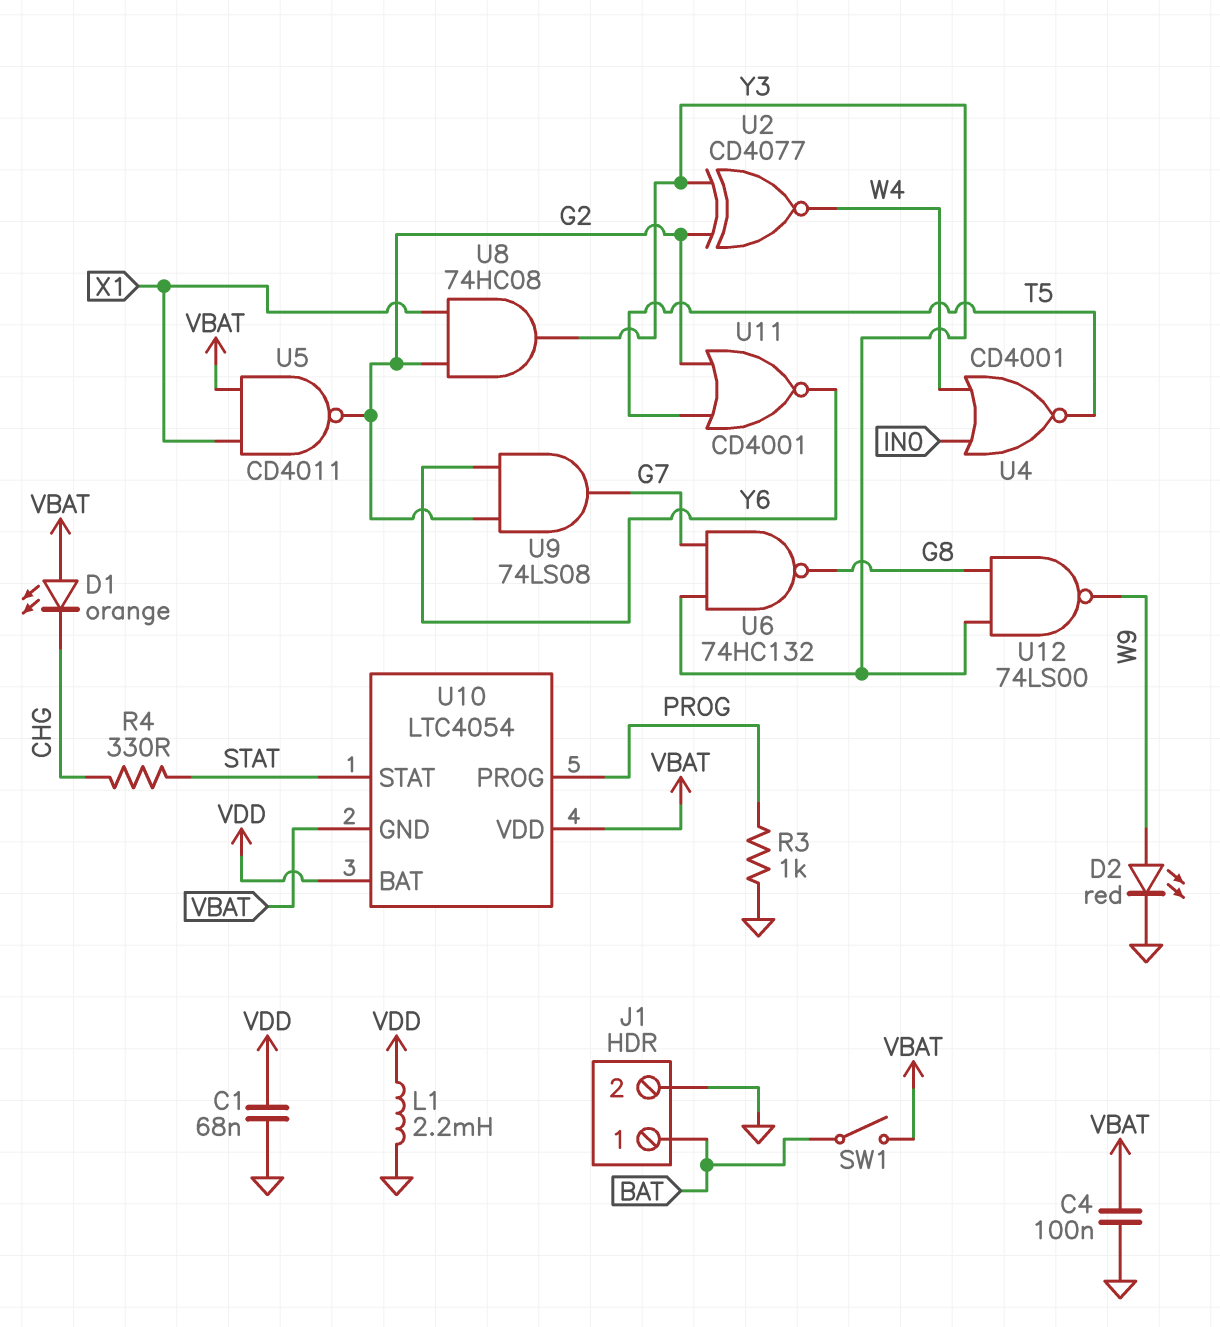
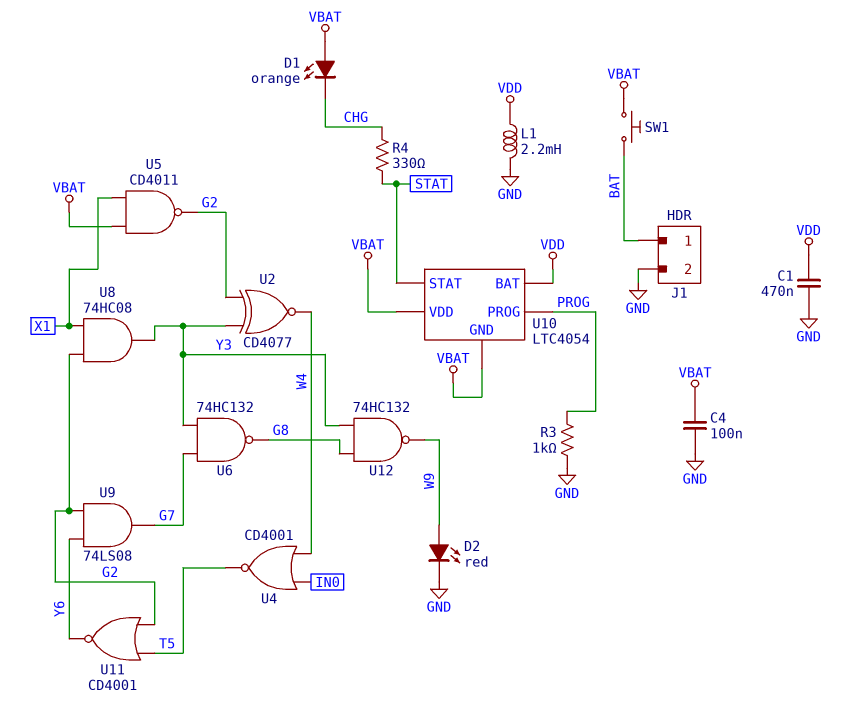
C1: 68nF (GND, VDD) -> 470nF (GND, VDD)
SW1: switch (BAT, VBAT) -> button (BAT, VBAT)
U12: NAND 74LS00 (in G8, in Y3, out W9) -> NAND 74HC132 (in G8, in Y3, out W9)

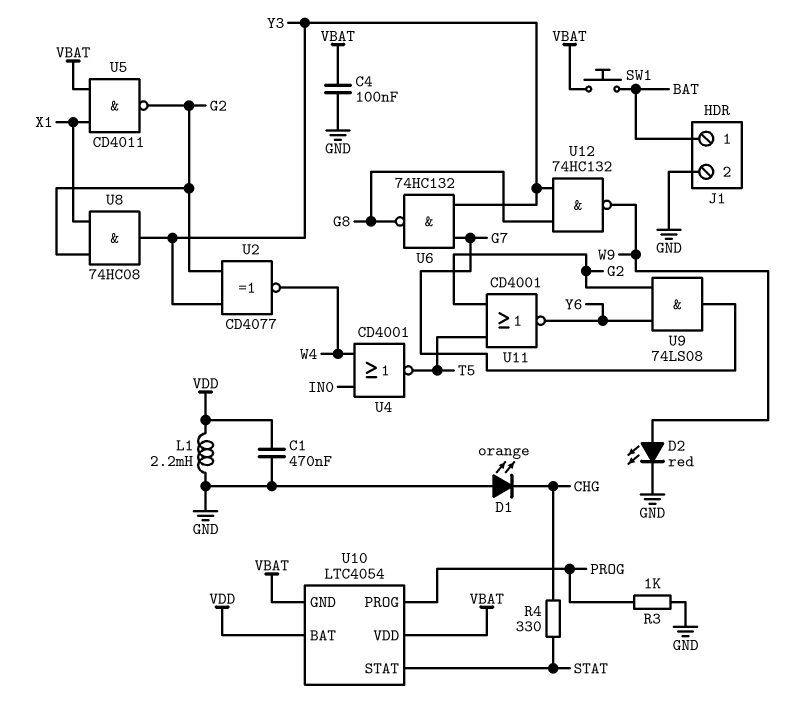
D1: LED orange (A VBAT, K CHG) -> LED orange (A GND, K CHG)

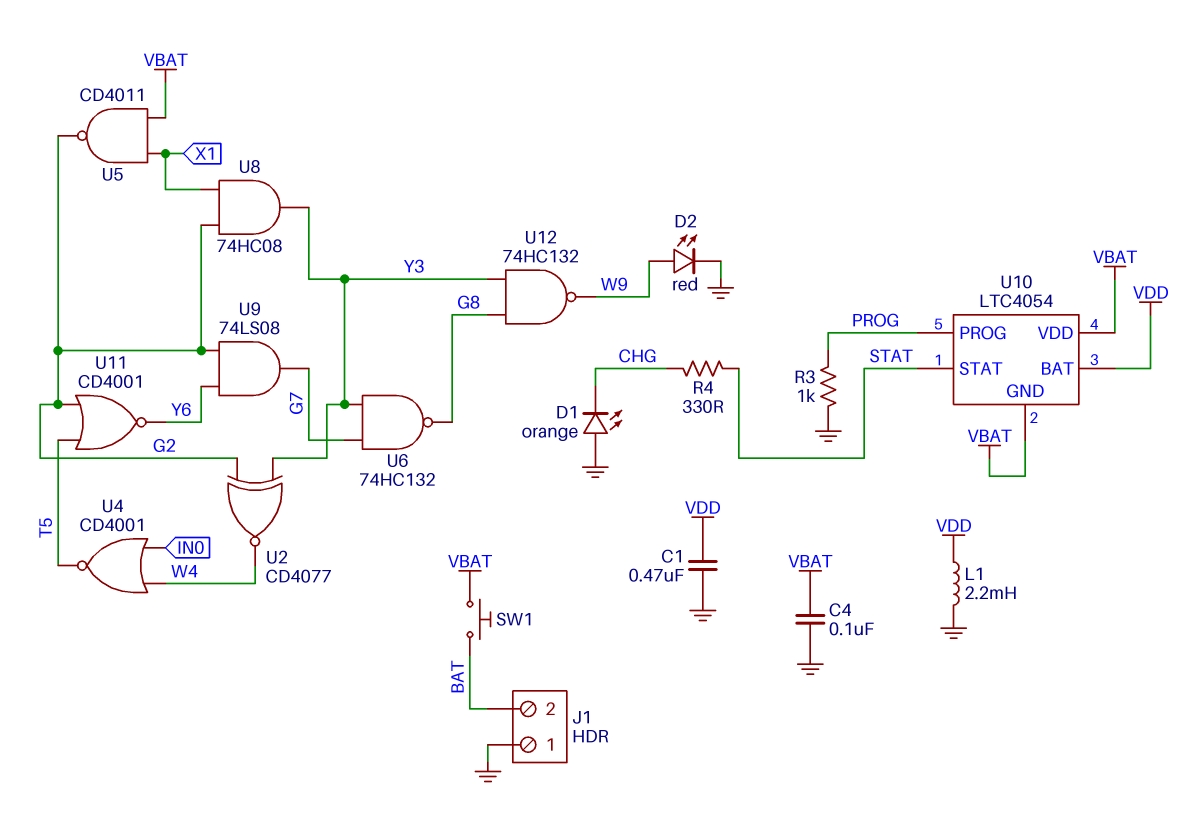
J1 pin 1: BAT -> GND
J1 pin 2: GND -> BAT

